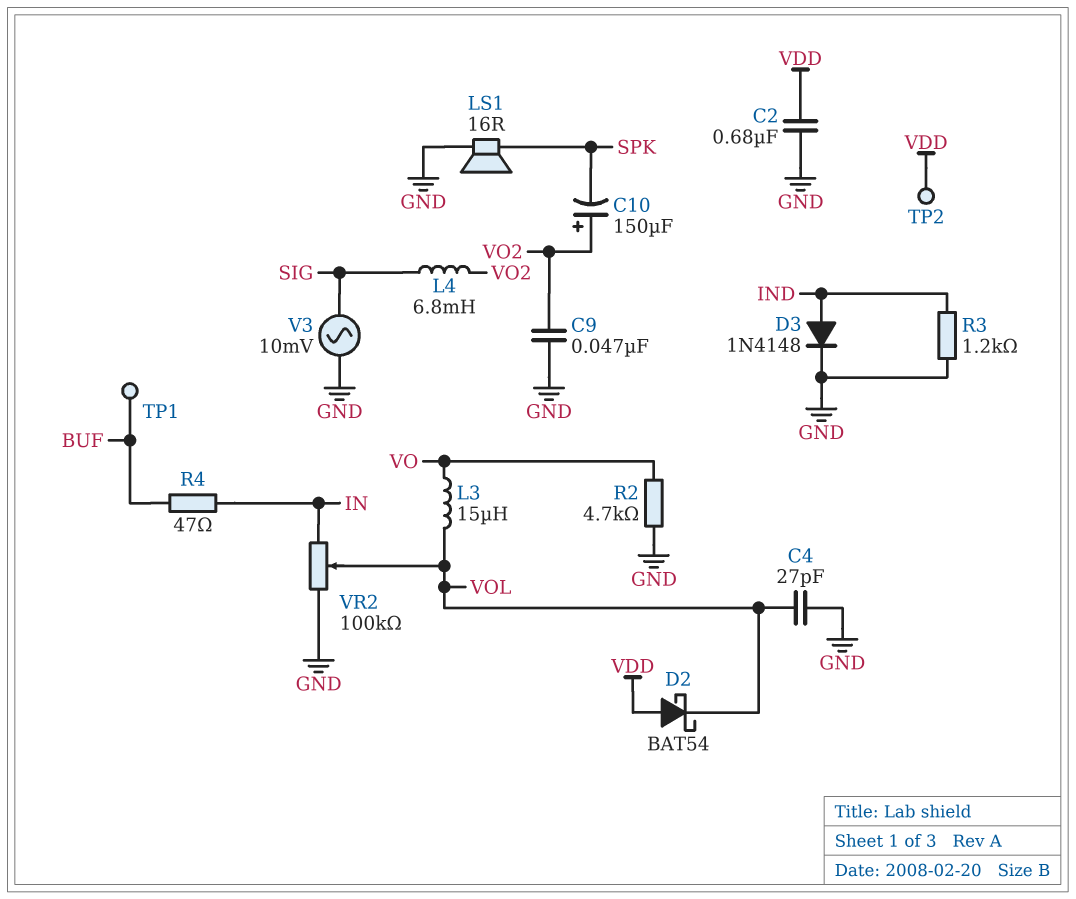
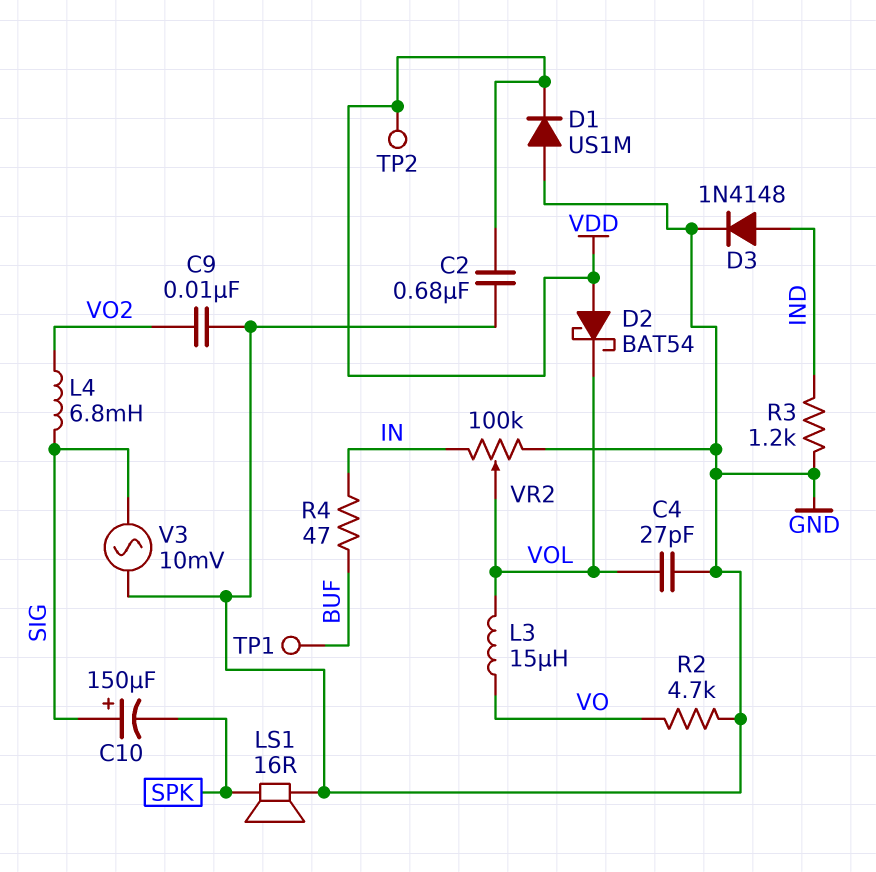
C9: 47nF (GND, VO2) -> 10nF (GND, VO2)
C10: 150uF (plus VO2, minus SPK) -> 150uF (plus SIG, minus SPK)
D1: none -> diode US1M (A GND, K VDD)

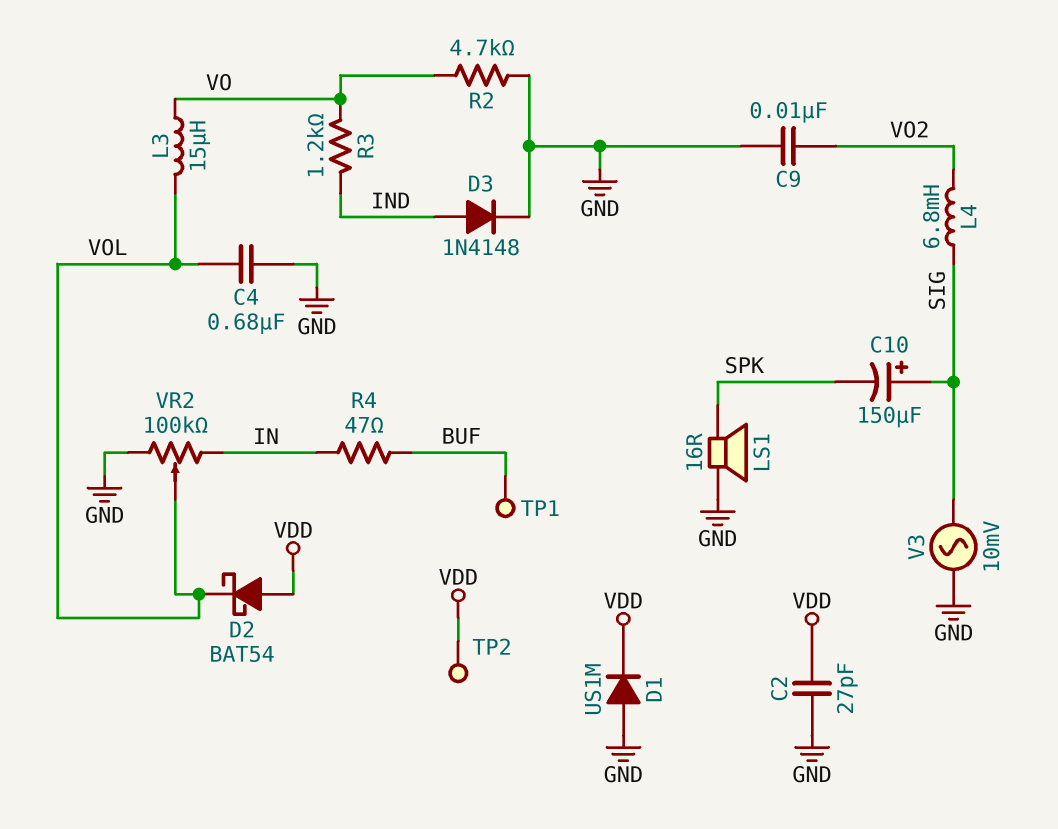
C2: 680nF (GND, VDD) -> 27pF (GND, VDD)
C4: 27pF (GND, VOL) -> 680nF (GND, VOL)
R3: 1.2k (GND, IND) -> 1.2k (IND, VO)

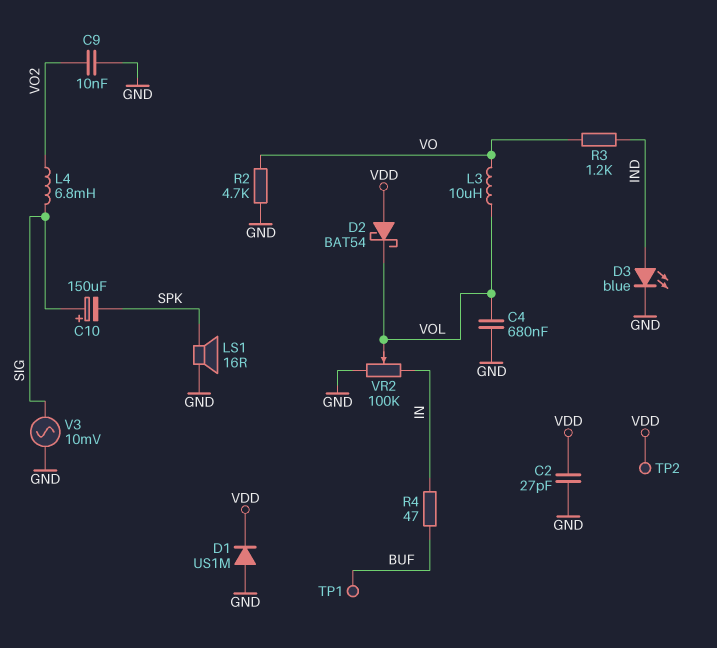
D3: diode 1N4148 (A IND, K GND) -> LED blue (A IND, K GND)
L3: 15uH (VO, VOL) -> 10uH (VO, VOL)

